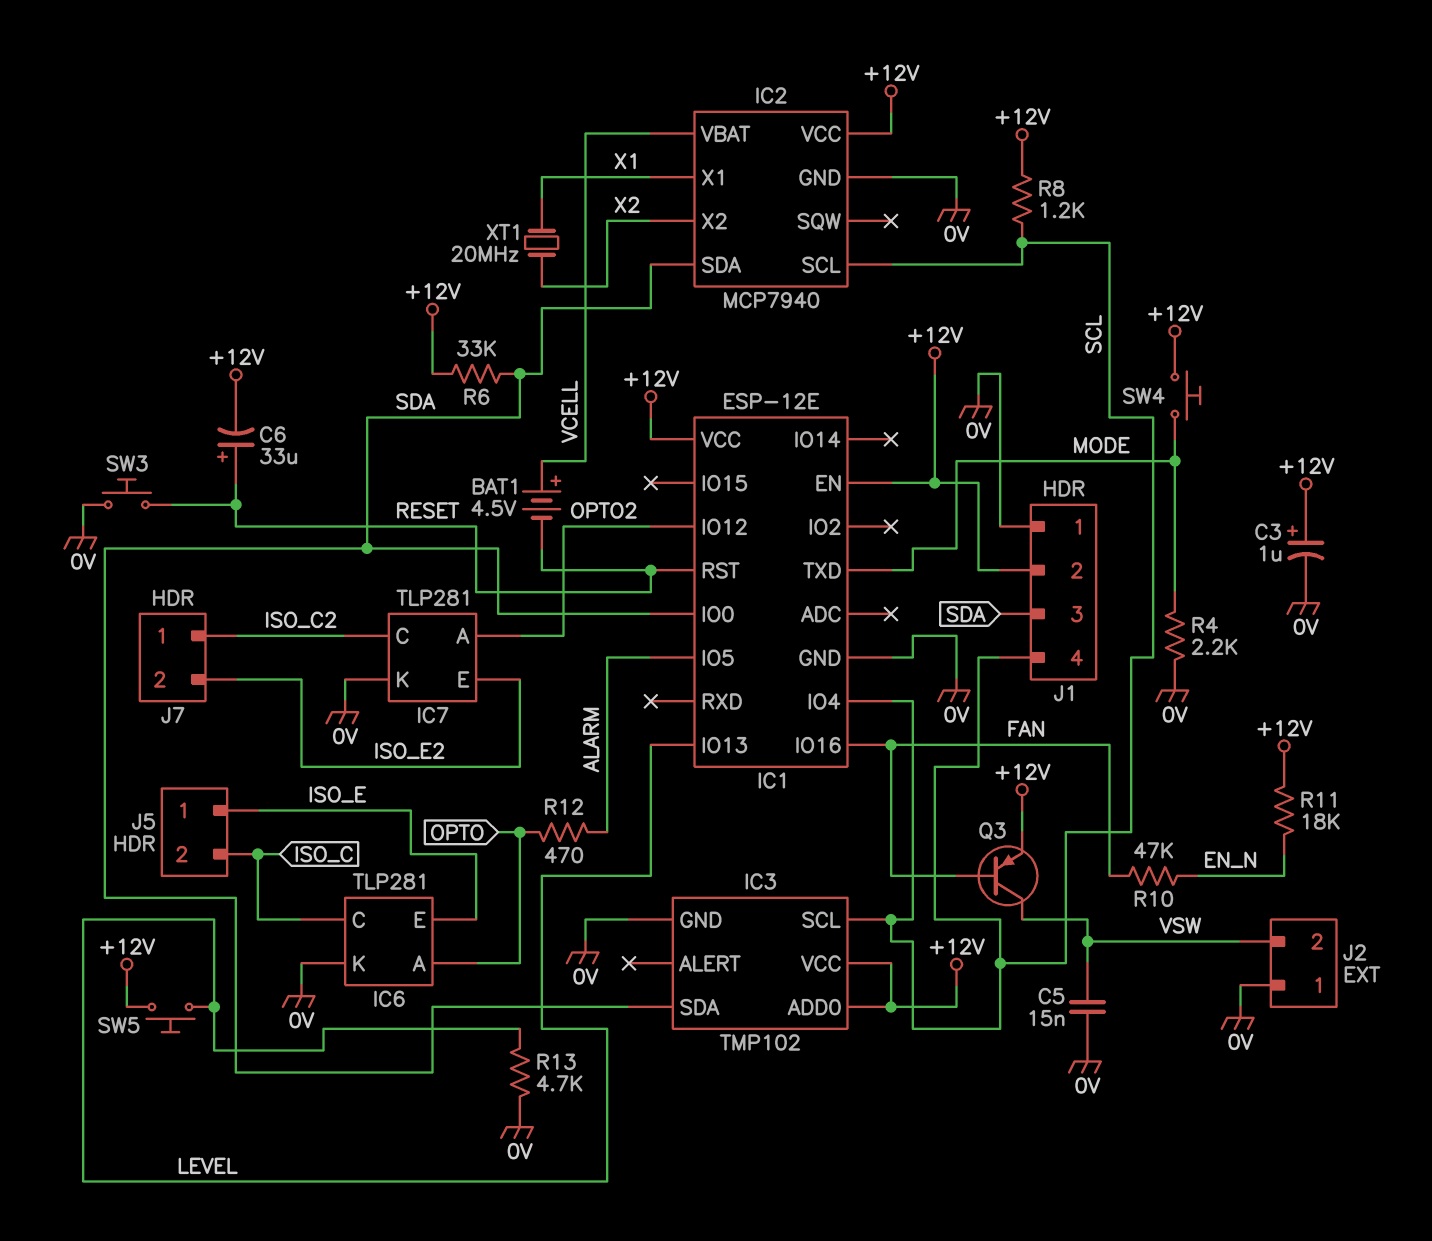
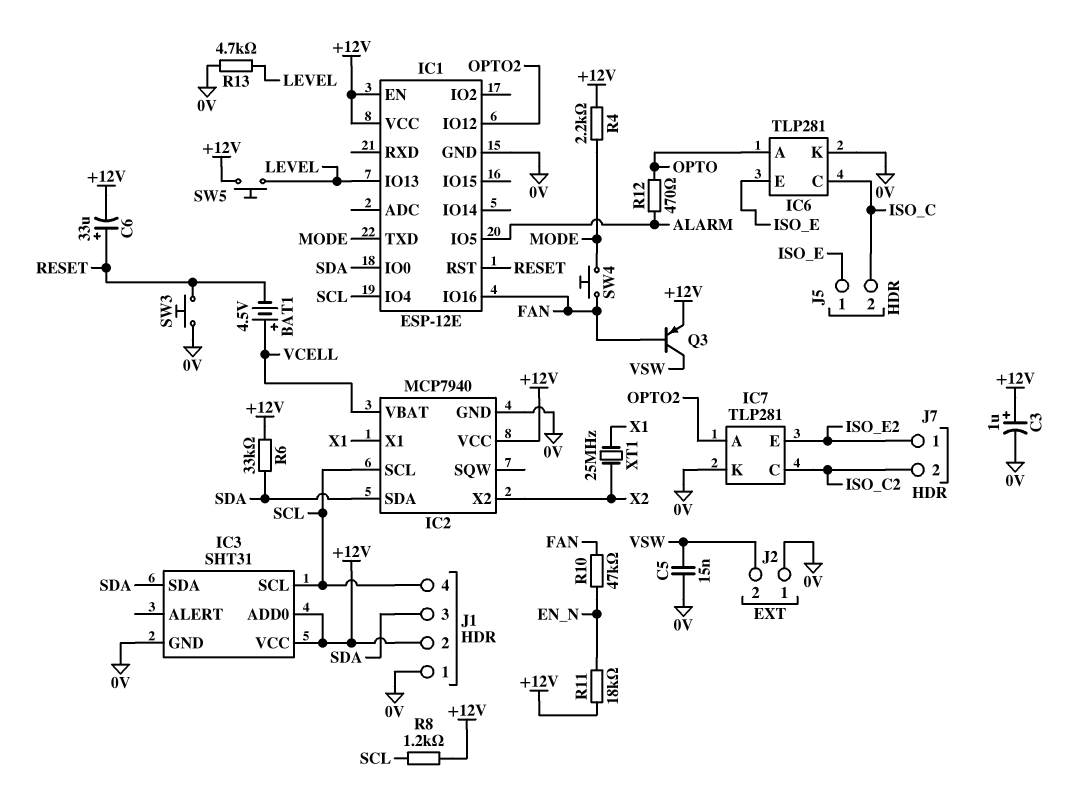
IC3: TMP102 -> SHT31
J7 pin 1: ISO_C2 -> ISO_E2
J7 pin 2: ISO_E2 -> ISO_C2
R4: 2.2k (0V, MODE) -> 2.2k (+12V, MODE)
SW4: button (+12V, MODE) -> button (FAN, MODE)
XT1: 20MHz (X1, X2) -> 25MHz (X1, X2)

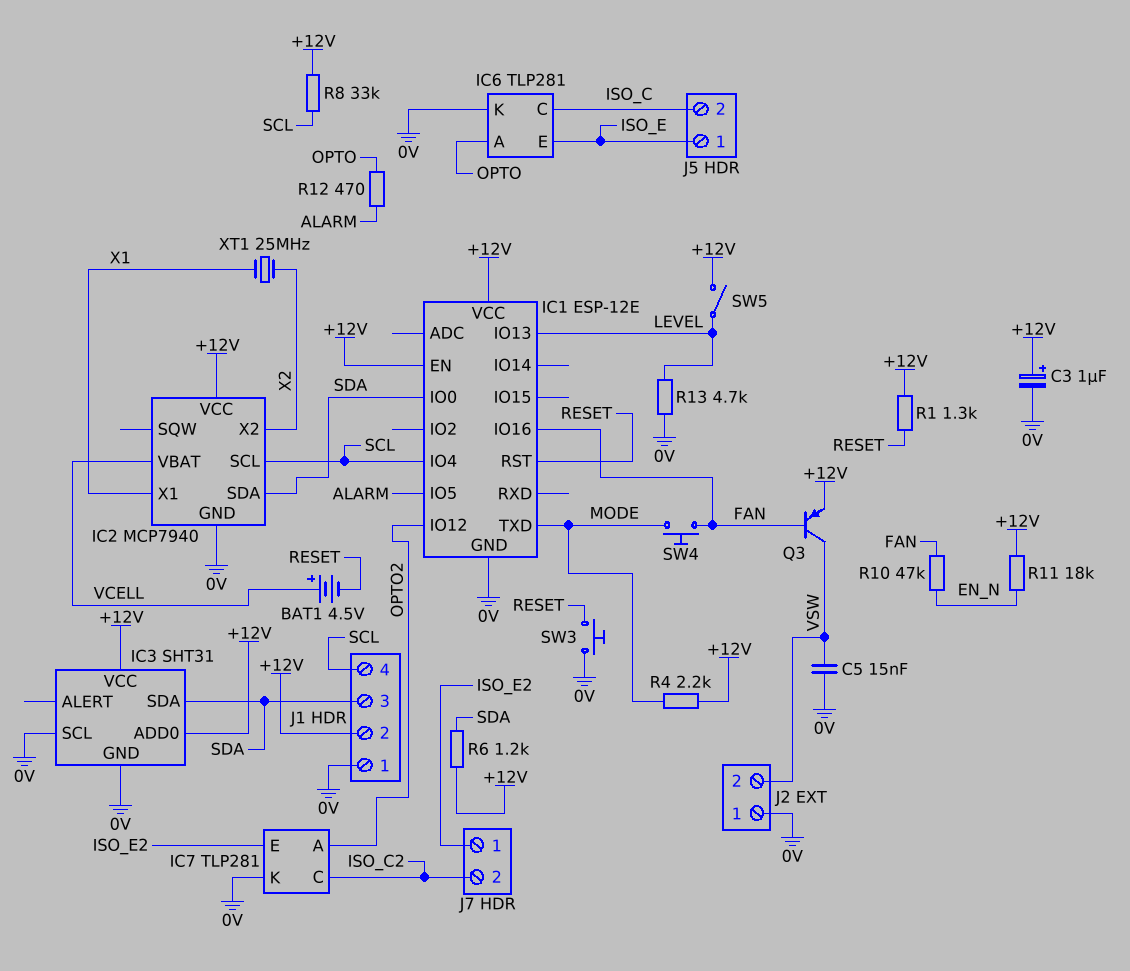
C6: 33uF (plus RESET, minus +12V) -> none
IC3 pin SCL: SCL -> 0V
R1: none -> 1.3k (+12V, RESET)
R6: 33k (+12V, SDA) -> 1.2k (+12V, SDA)
R8: 1.2k (+12V, SCL) -> 33k (+12V, SCL)
SW5: button (+12V, LEVEL) -> switch (+12V, LEVEL)

